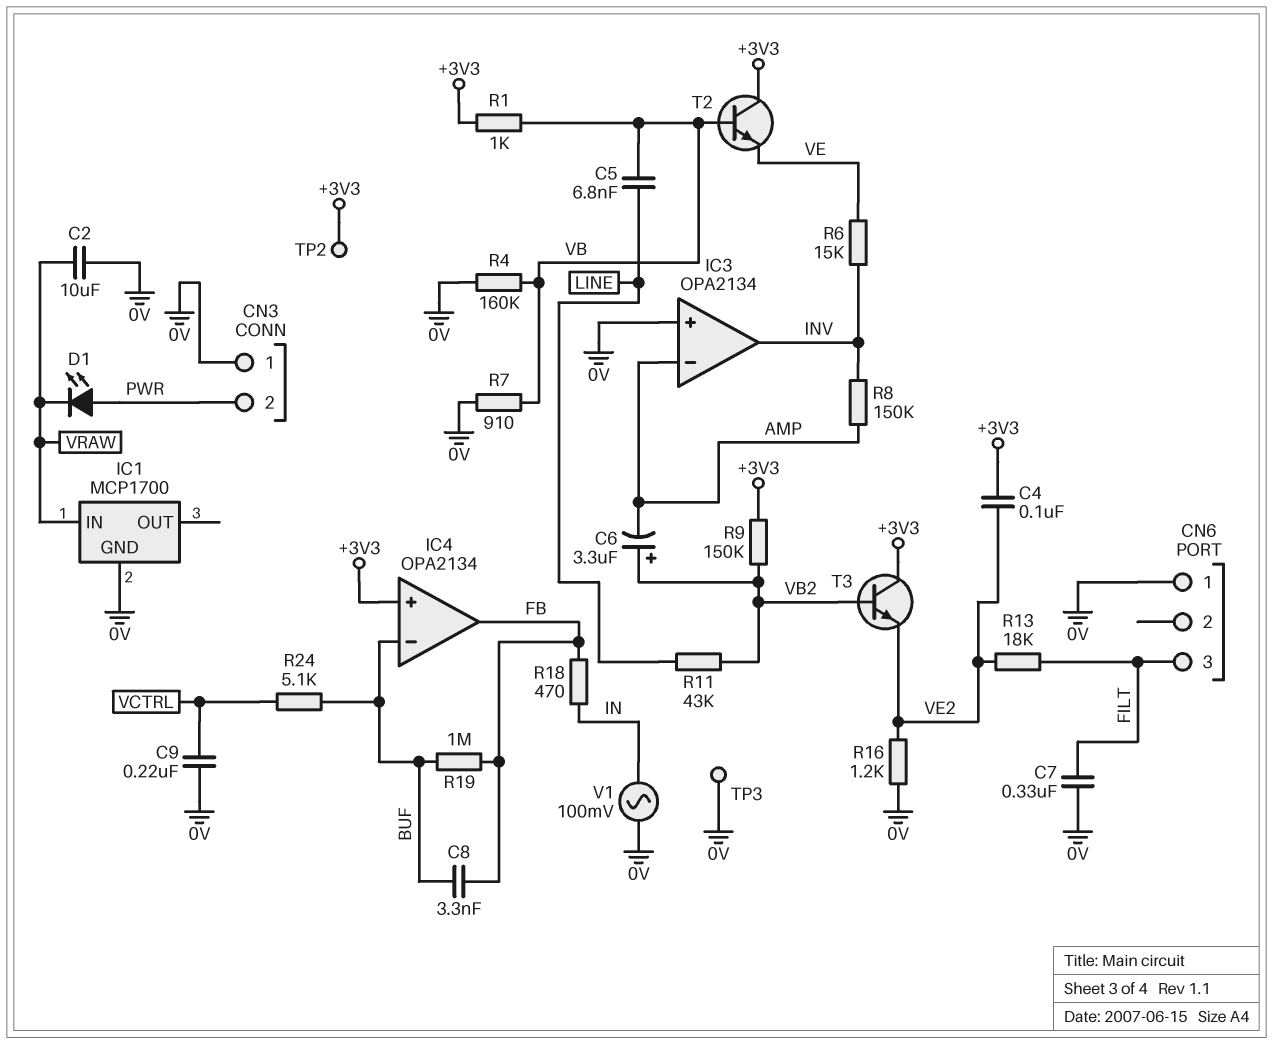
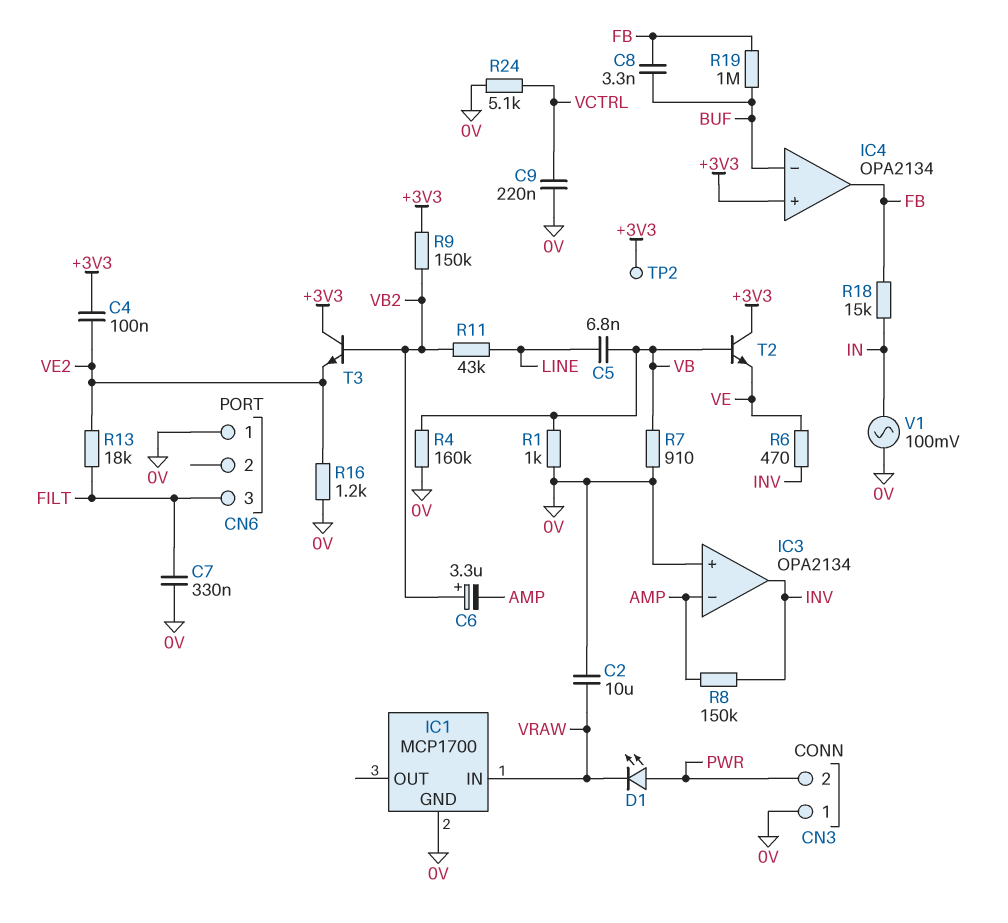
R1: 1k (+3V3, VB) -> 1k (0V, VB)
R6: 15k (INV, VE) -> 470 (INV, VE)
R18: 470 (FB, IN) -> 15k (FB, IN)
R24: 5.1k (BUF, VCTRL) -> 5.1k (0V, VCTRL)
TP3: test point (0V) -> none

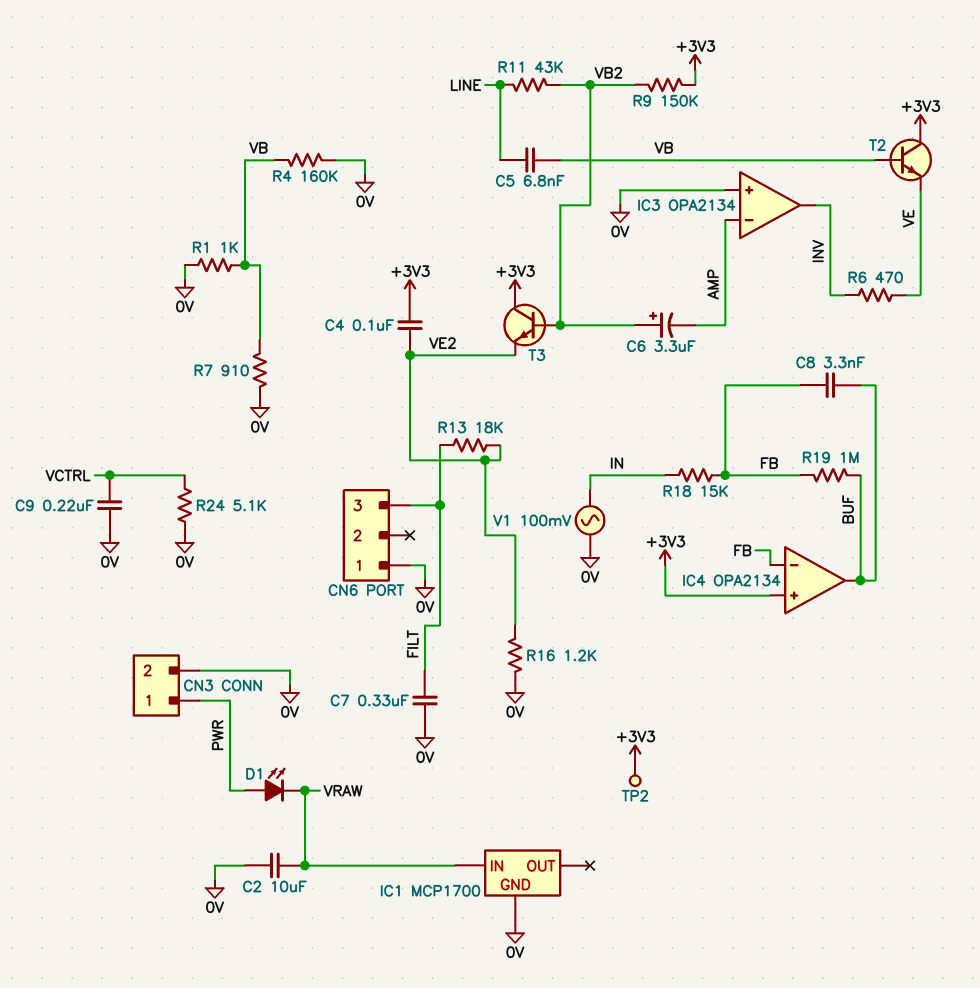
CN3 pin 1: 0V -> PWR
CN3 pin 2: PWR -> 0V
IC4 pin in-: BUF -> FB
IC4 pin out: FB -> BUF
R8: 150k (AMP, INV) -> none

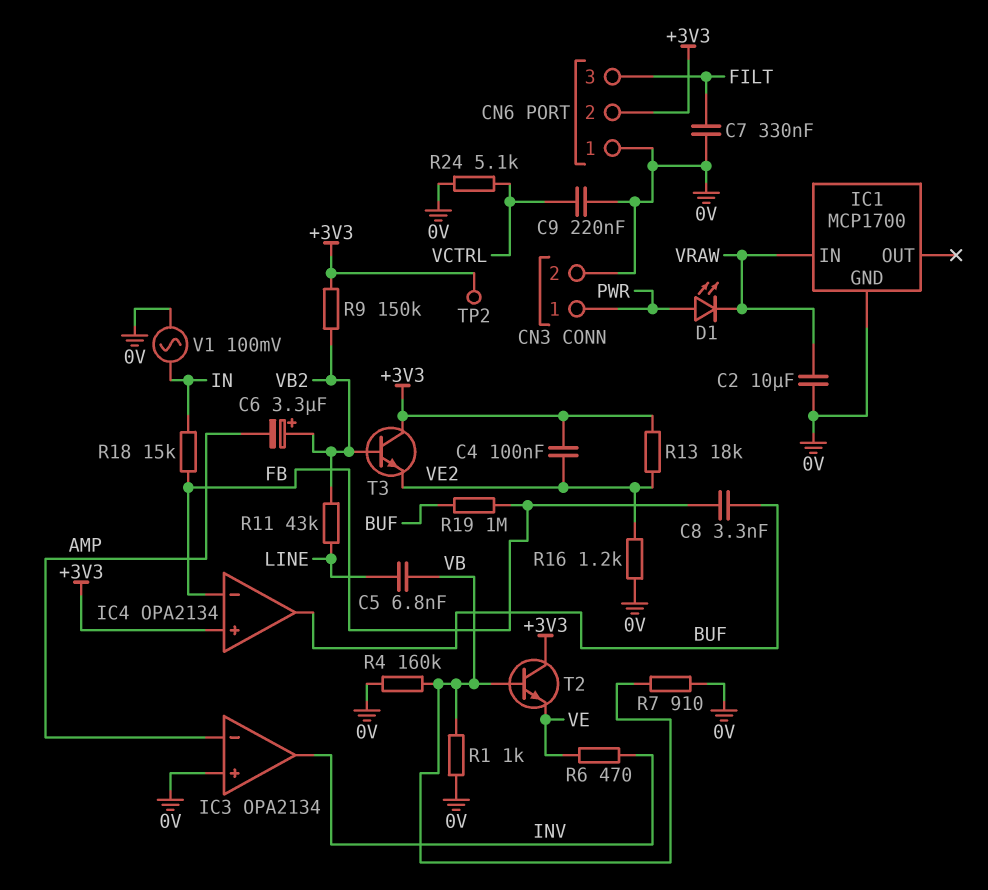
CN6 pin 2: none -> +3V3
R13: 18k (FILT, VE2) -> 18k (+3V3, VE2)

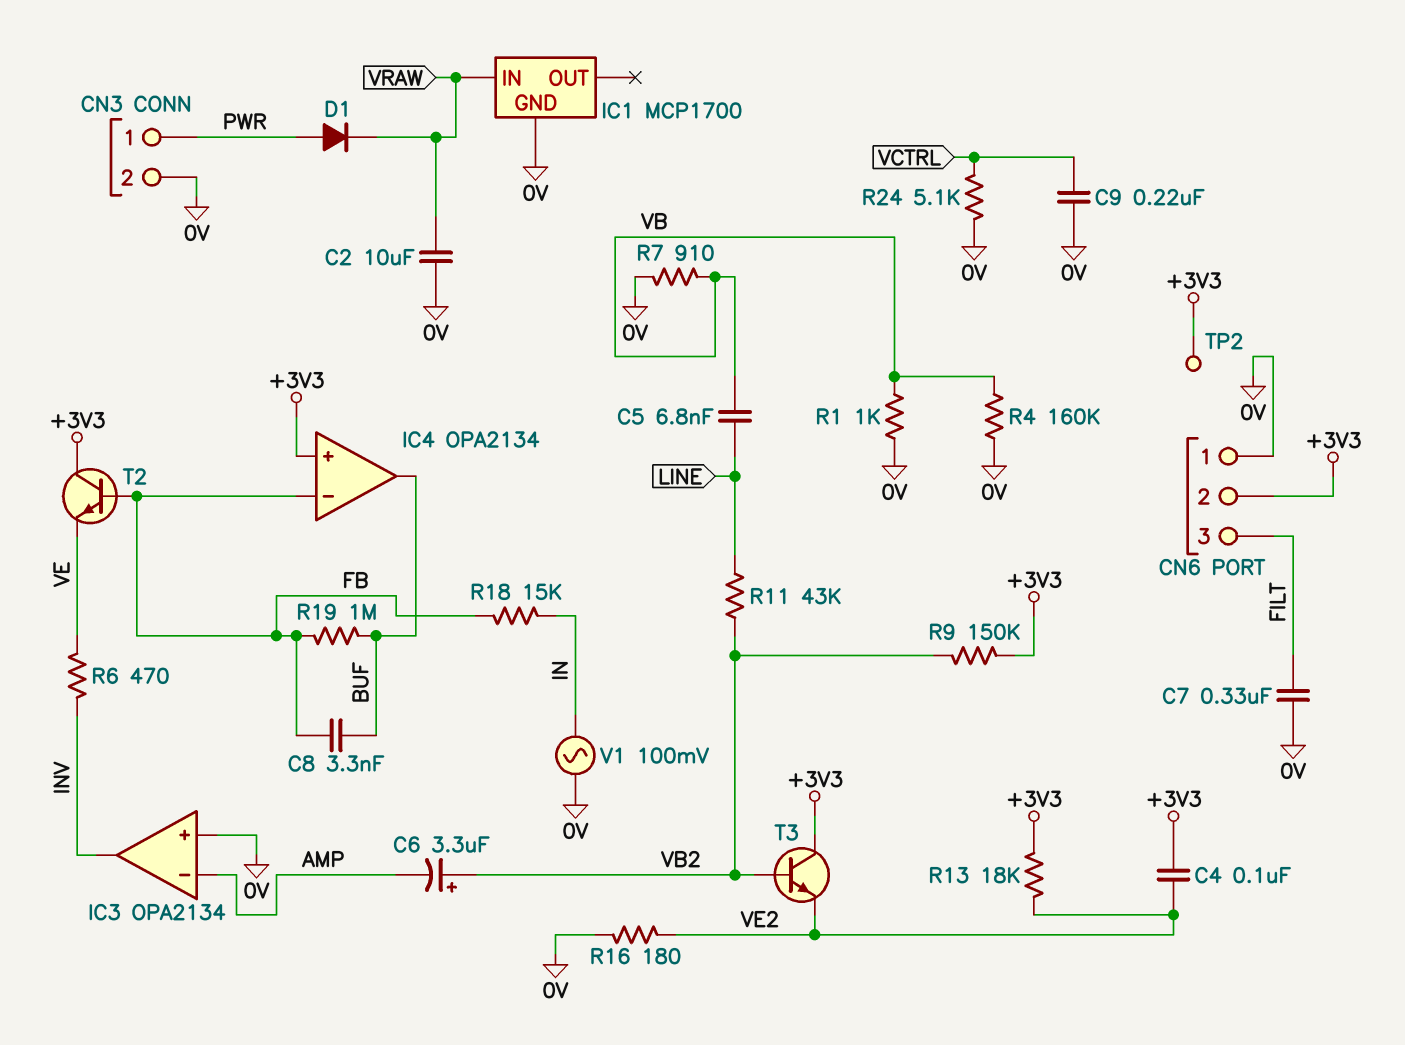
D1: LED (A PWR, K VRAW) -> diode (A PWR, K VRAW)
R16: 1.2k (0V, VE2) -> 180 (0V, VE2)
T2: NPN (B VB, C +3V3, E VE) -> NPN (B FB, C +3V3, E VE)

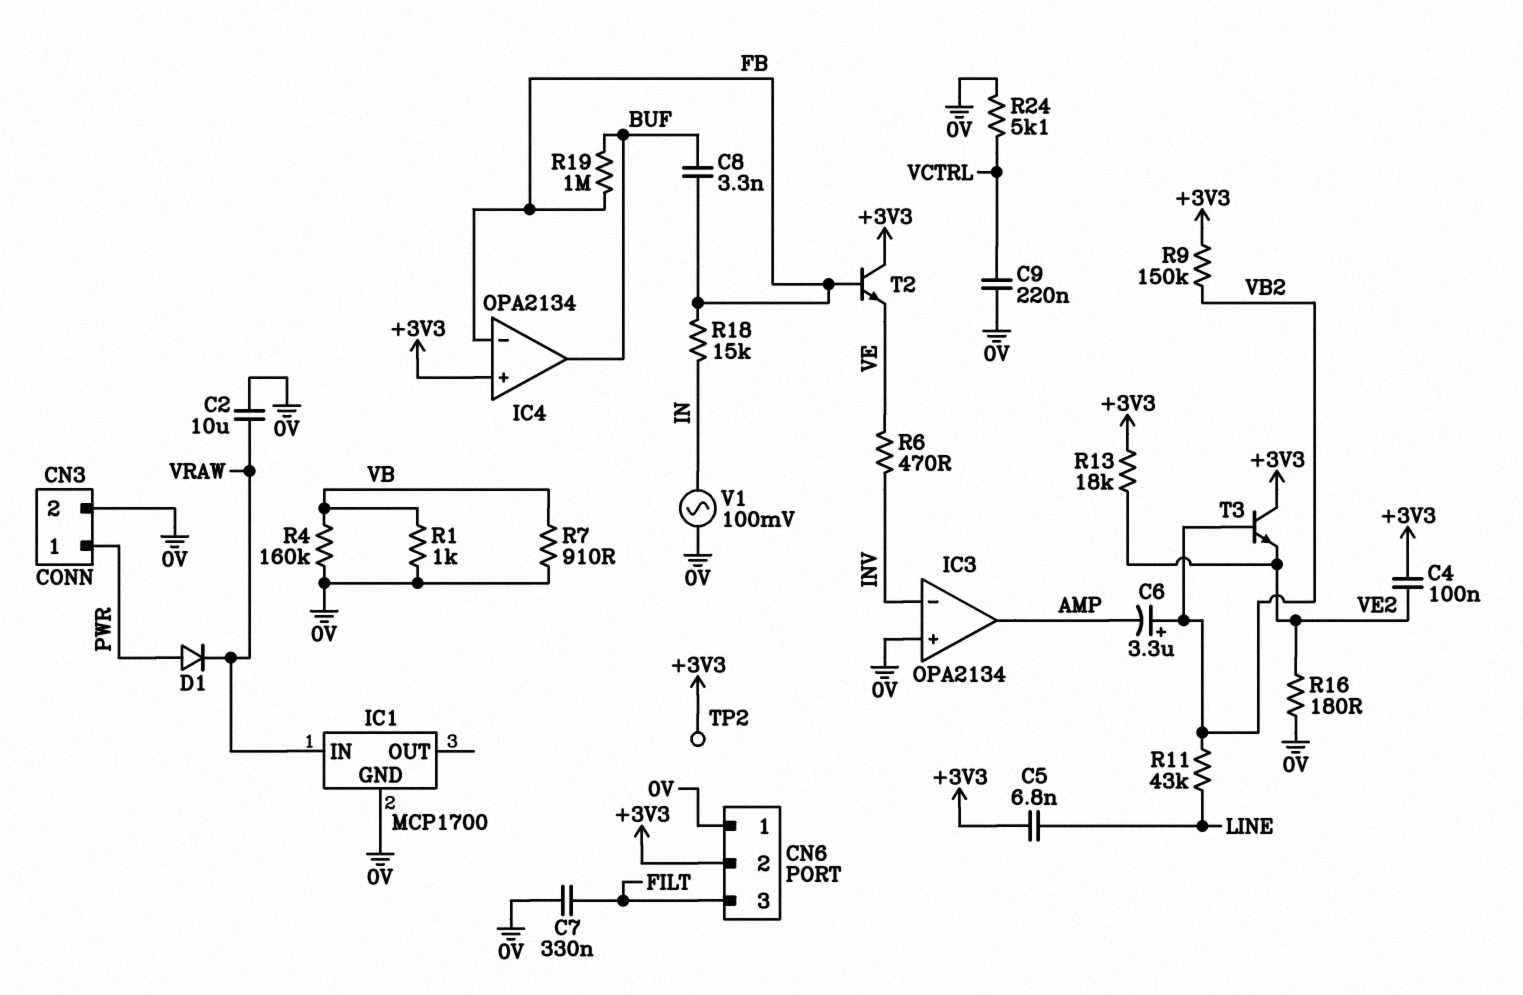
C5: 6.8nF (LINE, VB) -> 6.8nF (+3V3, LINE)
IC3 pin in-: AMP -> INV
IC3 pin out: INV -> AMP

